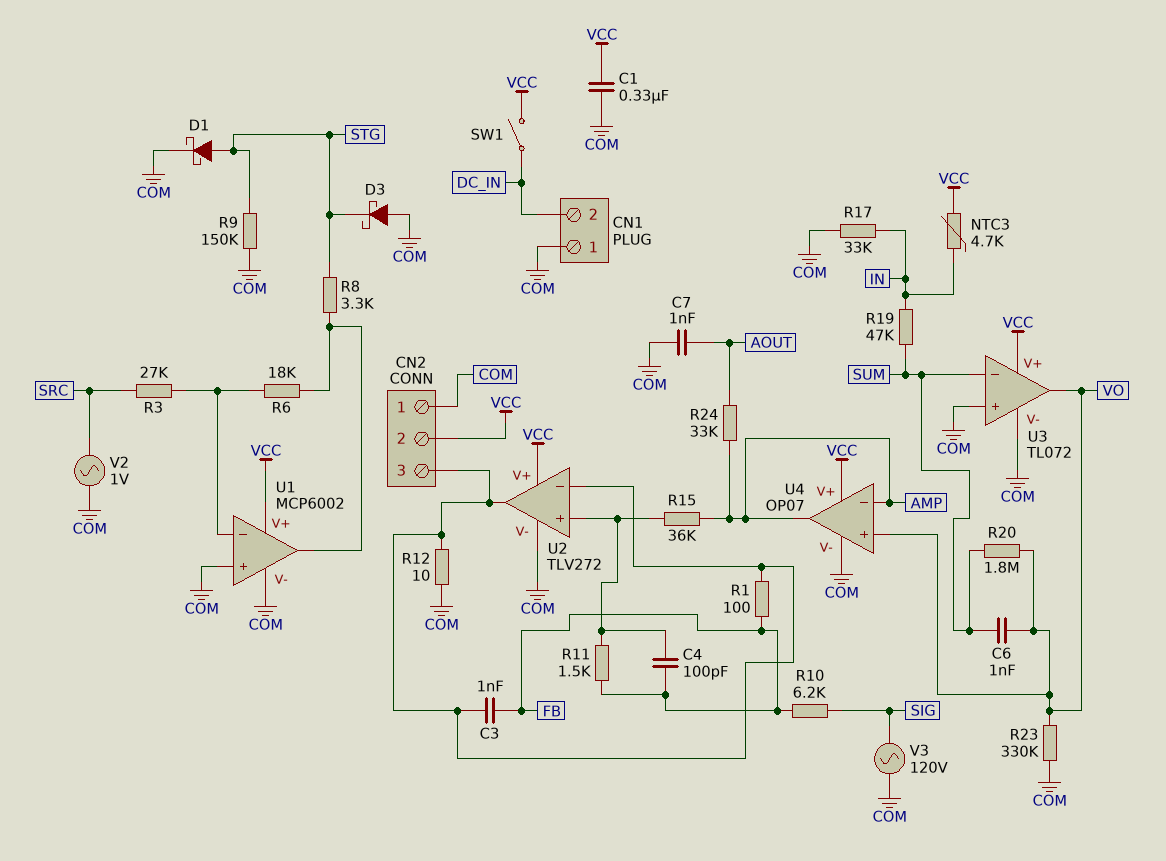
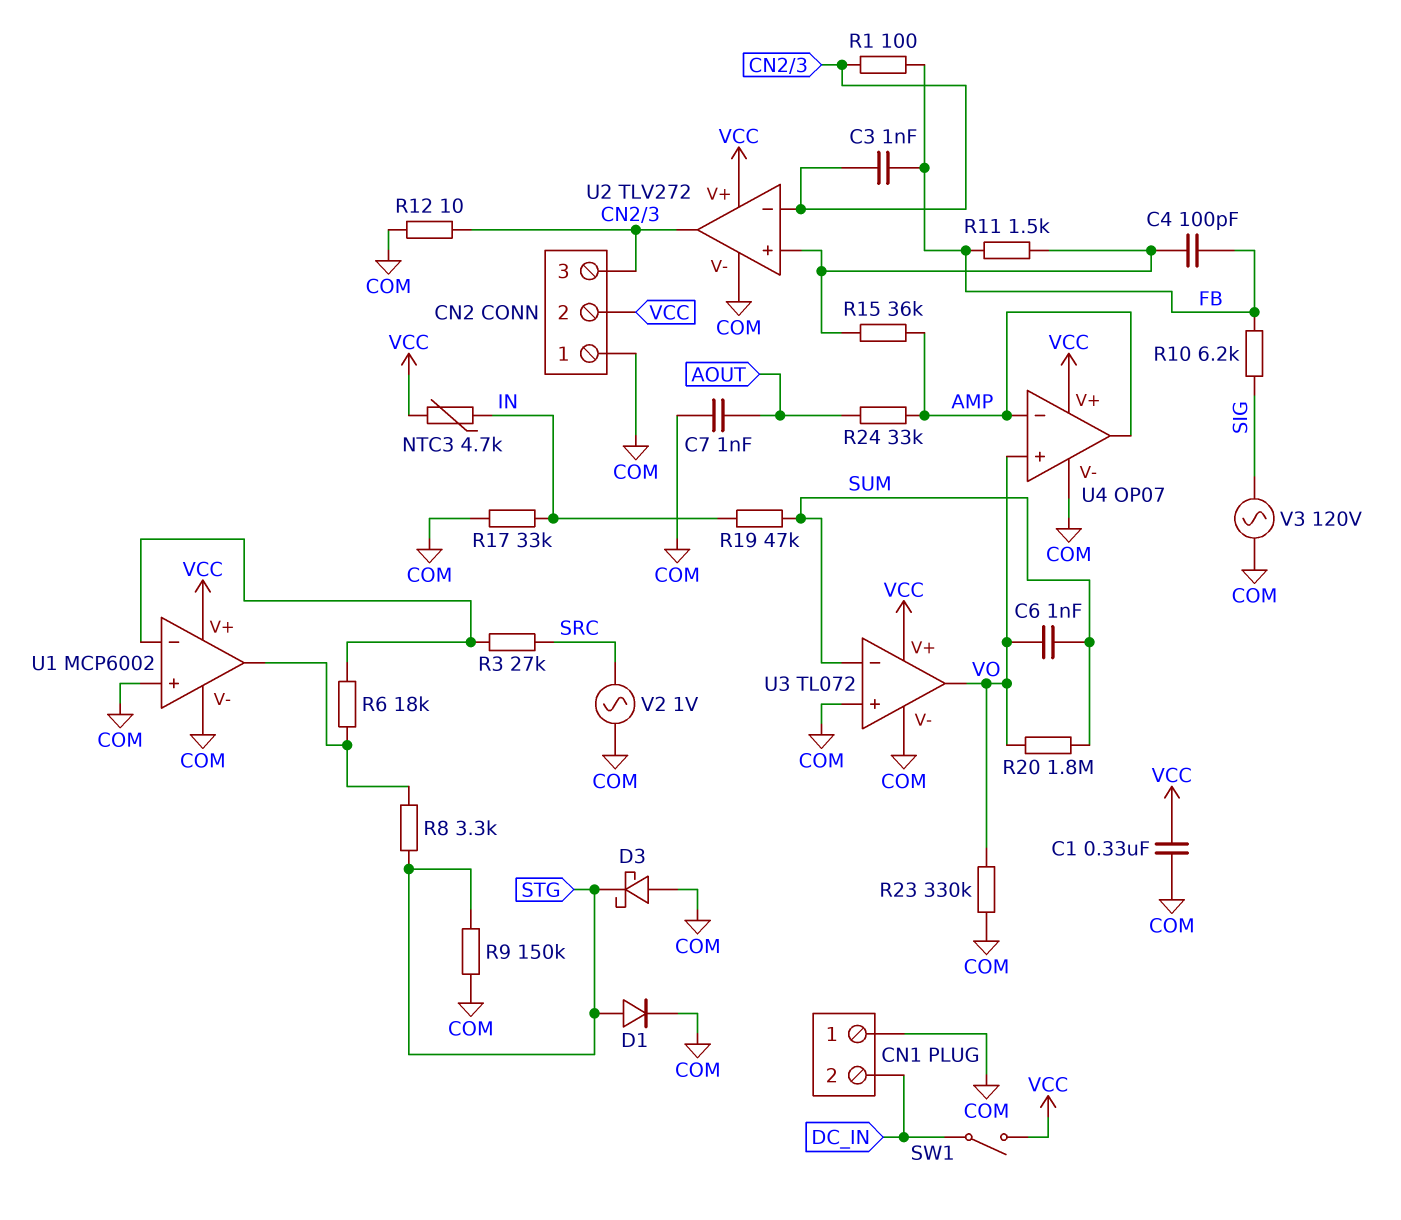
D1: schottky (A STG, K COM) -> diode (A STG, K COM)

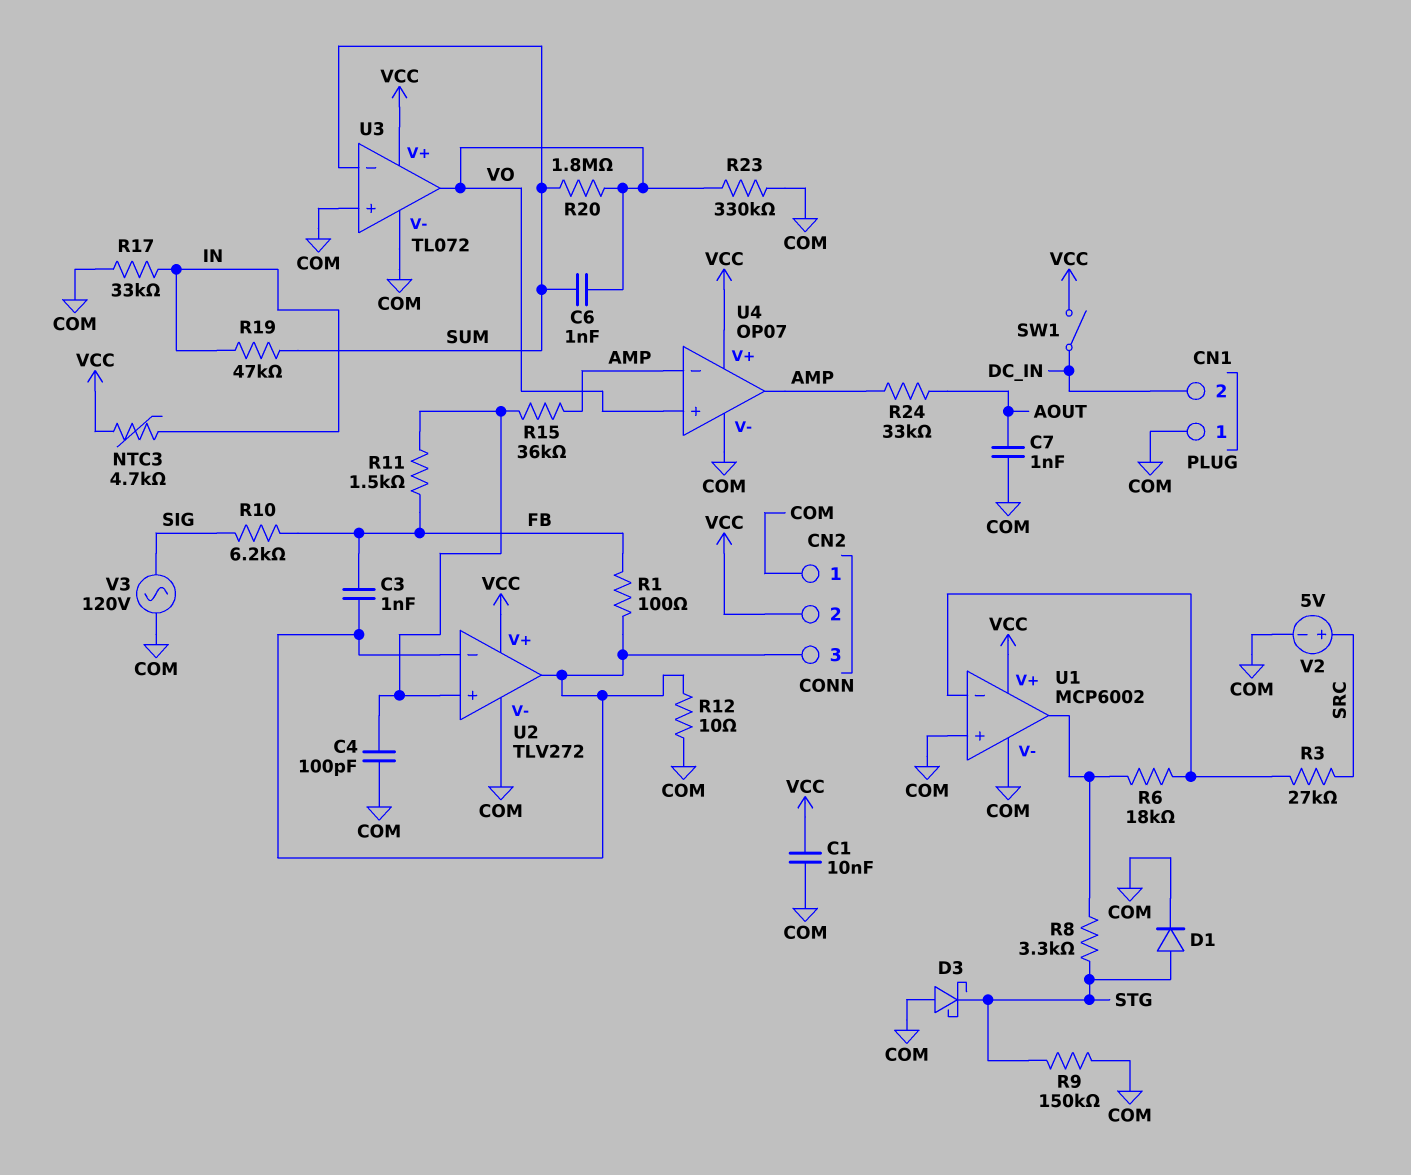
C1: 330nF (COM, VCC) -> 10nF (COM, VCC)
C4: 100pF (FB, U2/in+) -> 100pF (COM, U2/in+)
V2: AC 1V (COM, SRC) -> 5V (plus SRC, minus COM)

